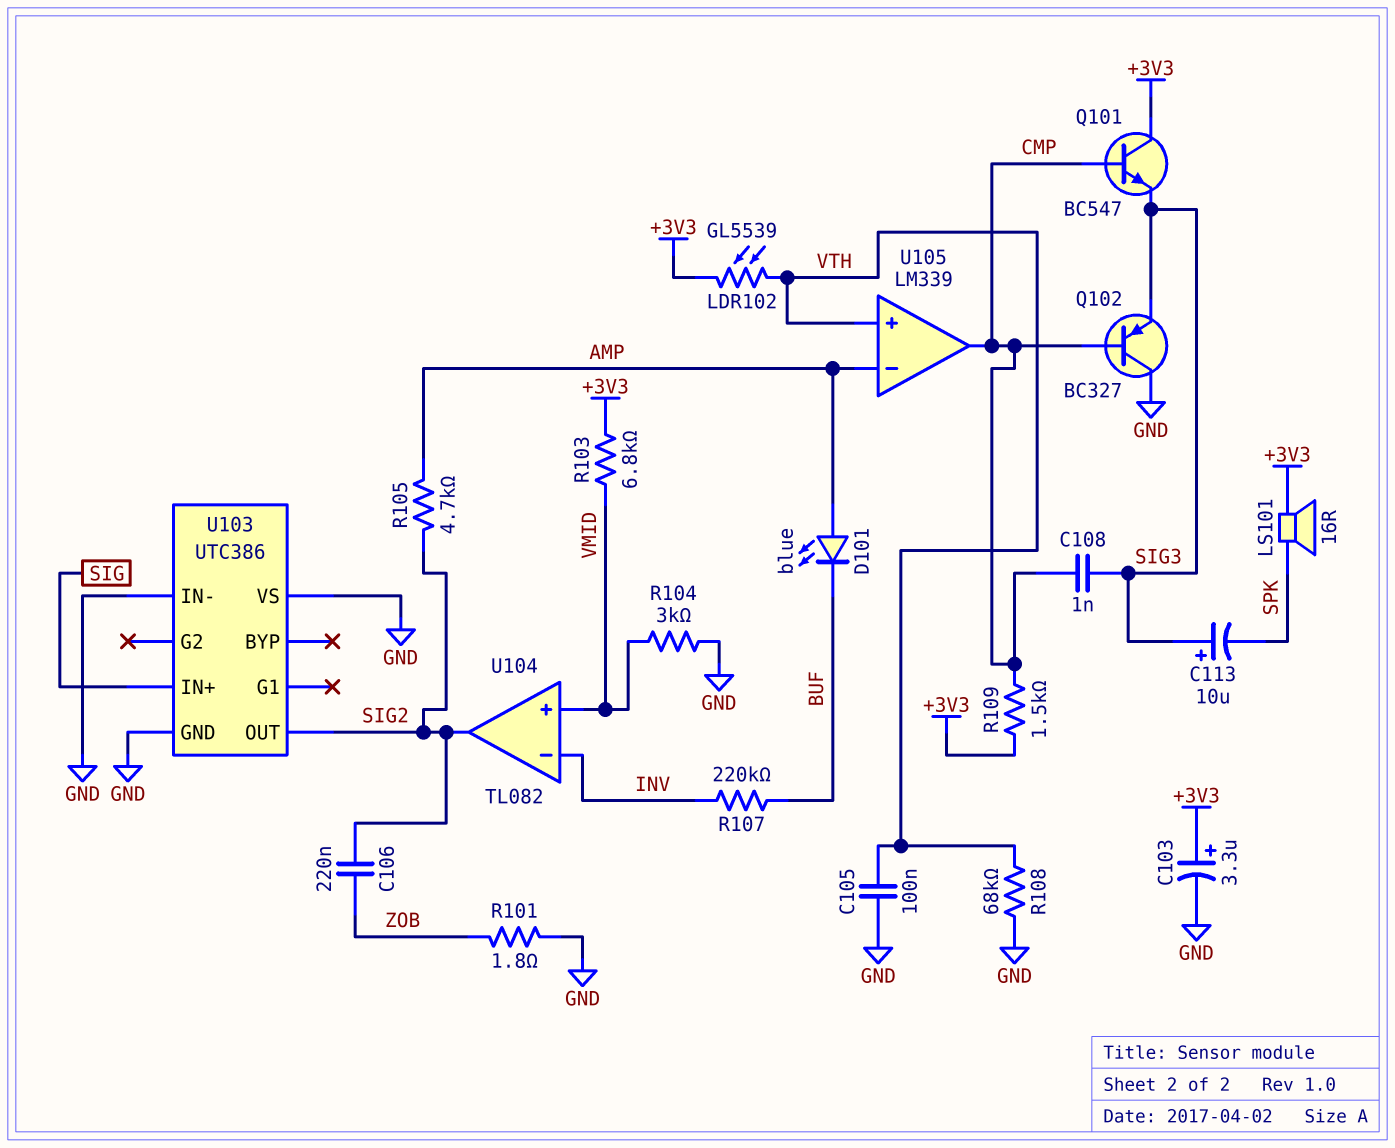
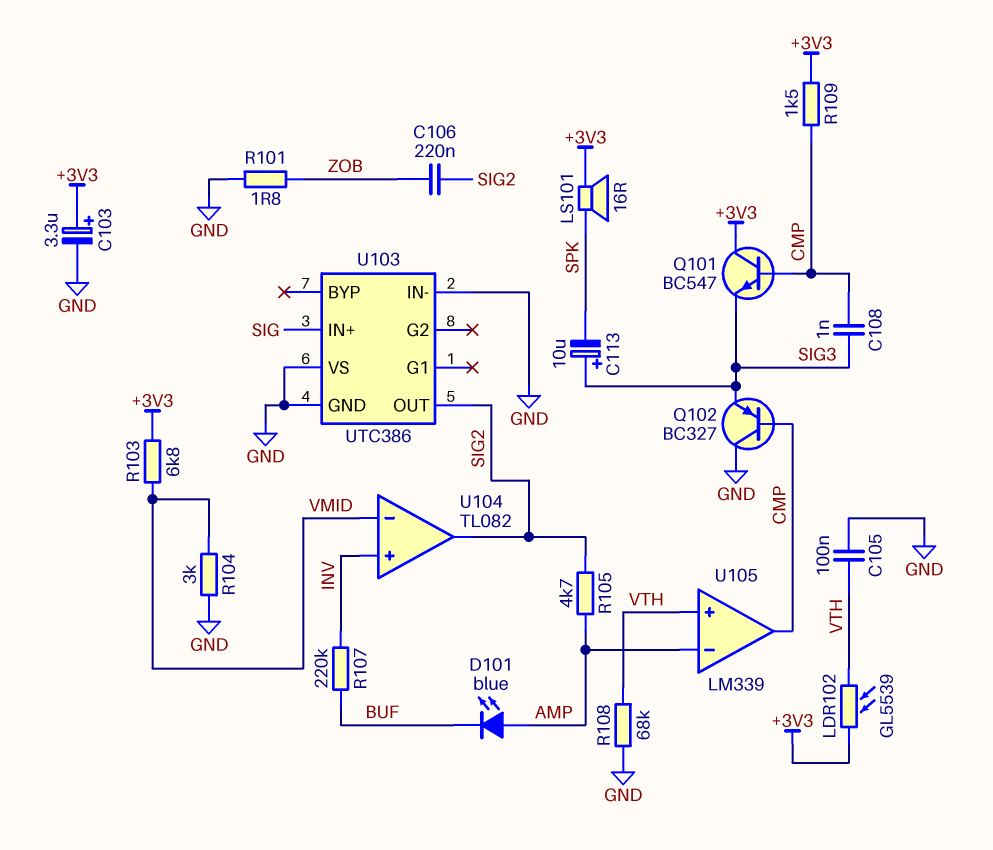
U104 pin in+: VMID -> INV
U104 pin in-: INV -> VMID

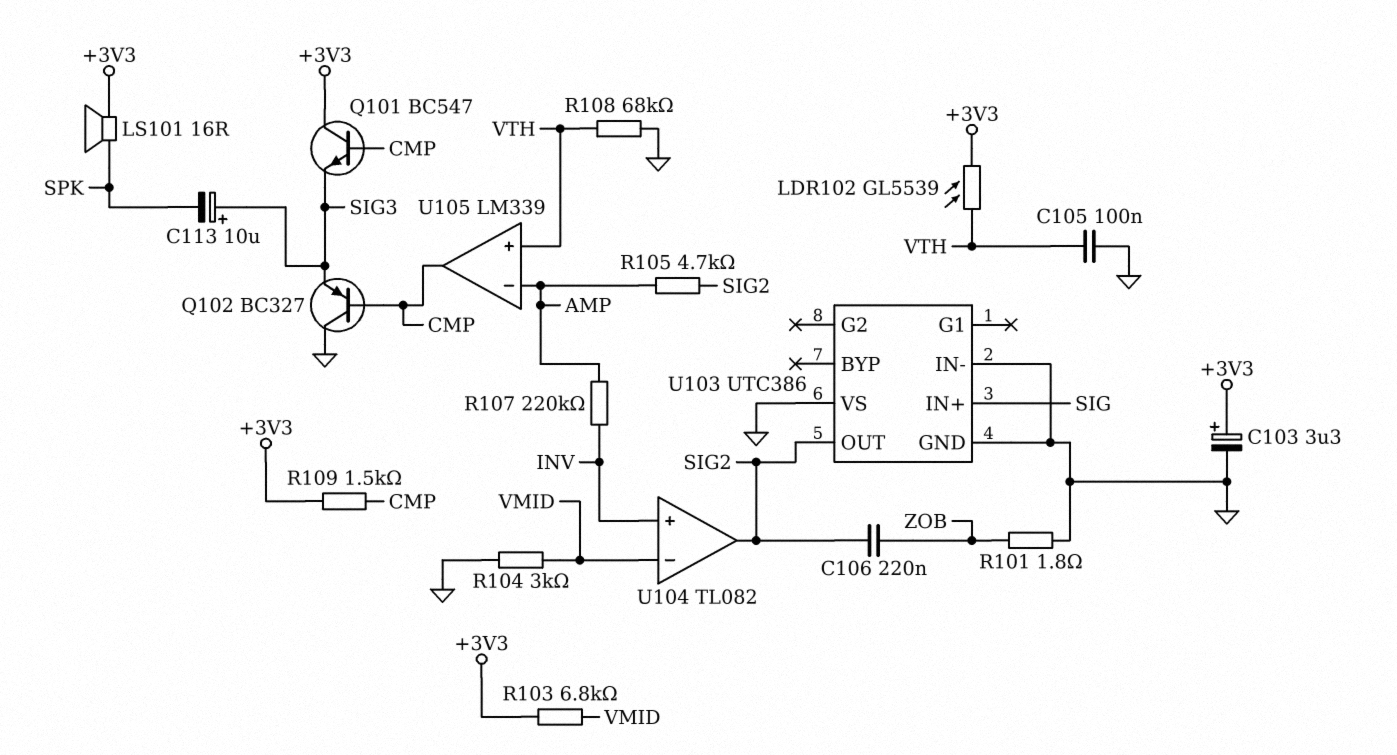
C108: 1nF (CMP, SIG3) -> none
D101: LED blue (A AMP, K BUF) -> none
R107: 220k (BUF, INV) -> 220k (AMP, INV)

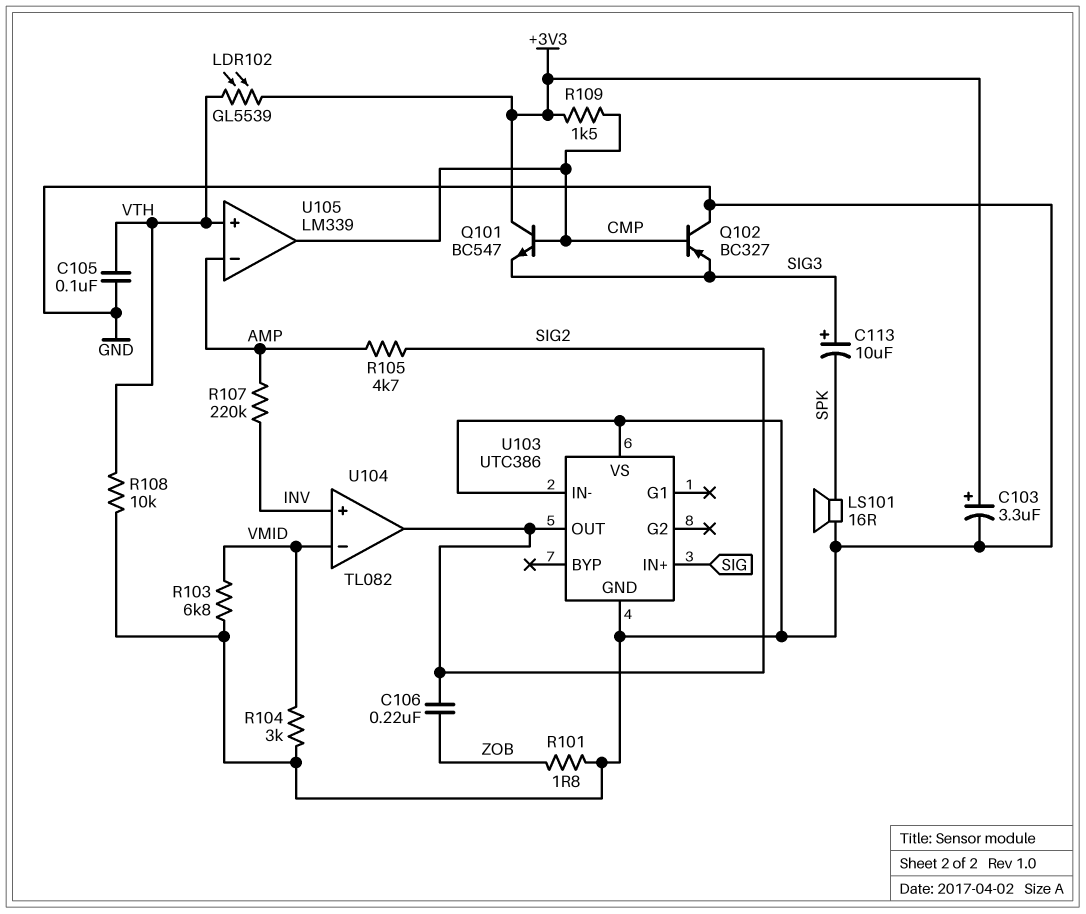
LS101: speaker 16R (+3V3, SPK) -> speaker 16R (GND, SPK)
R103: 6.8k (+3V3, VMID) -> 6.8k (GND, VMID)
R108: 68k (GND, VTH) -> 10k (GND, VTH)

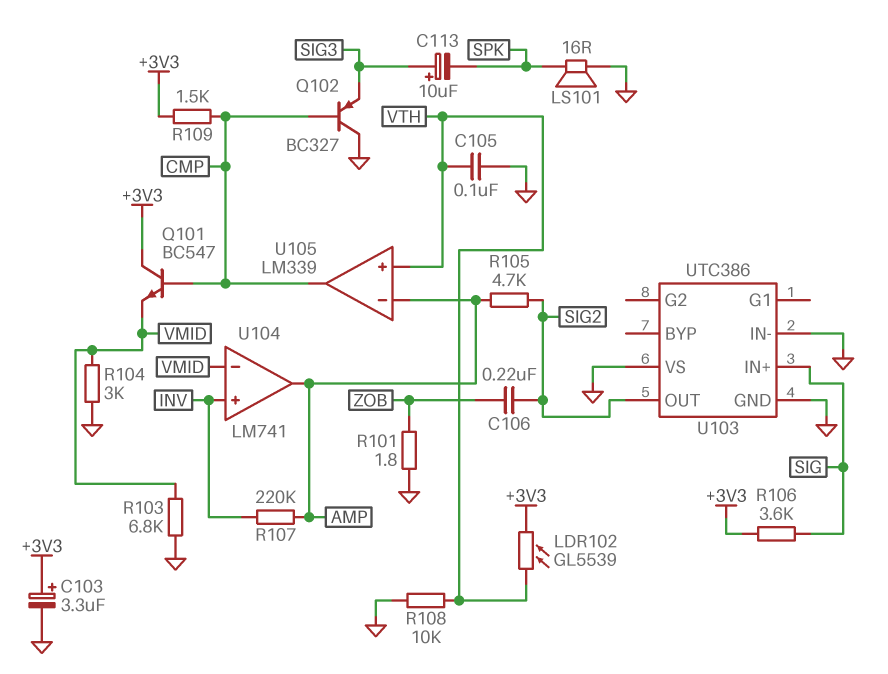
Q101: NPN BC547 (B CMP, C +3V3, E SIG3) -> NPN BC547 (B CMP, C +3V3, E VMID)
R106: none -> 3.6k (+3V3, SIG)
U104: TL082 -> LM741
U104 pin out: SIG2 -> AMP

